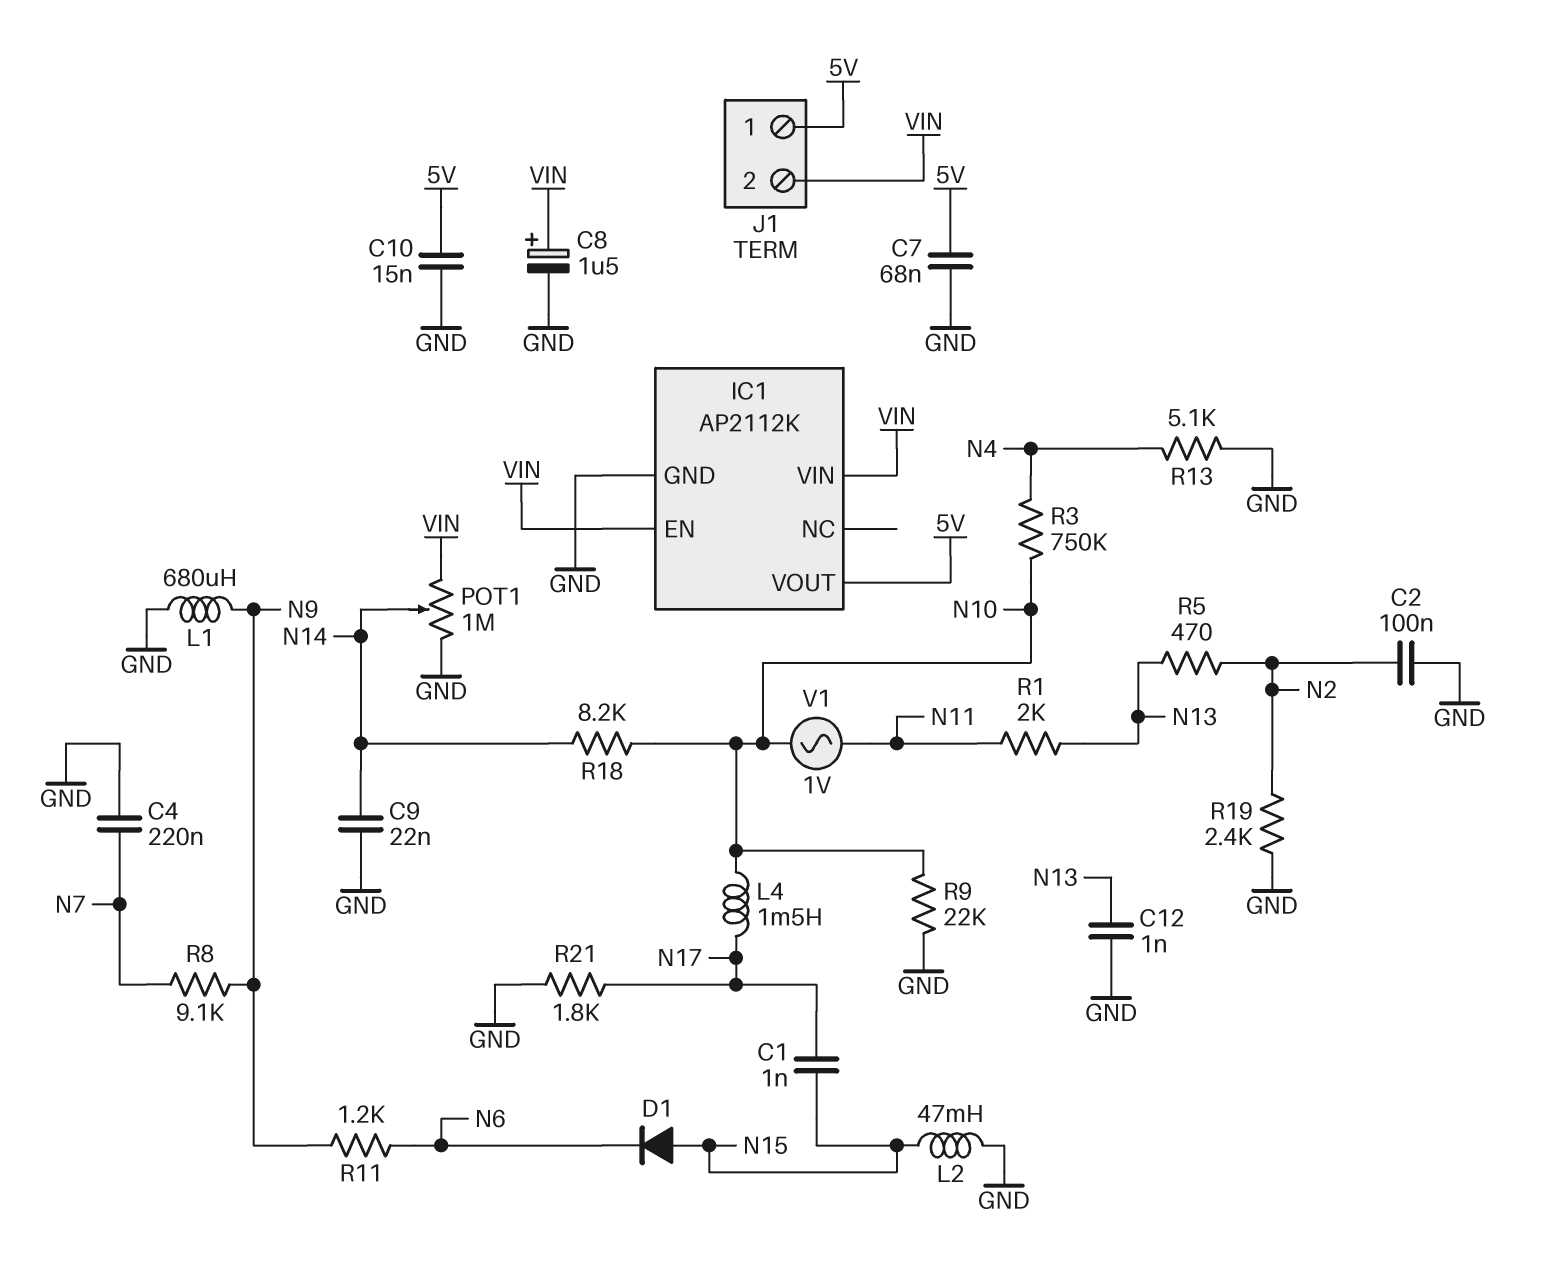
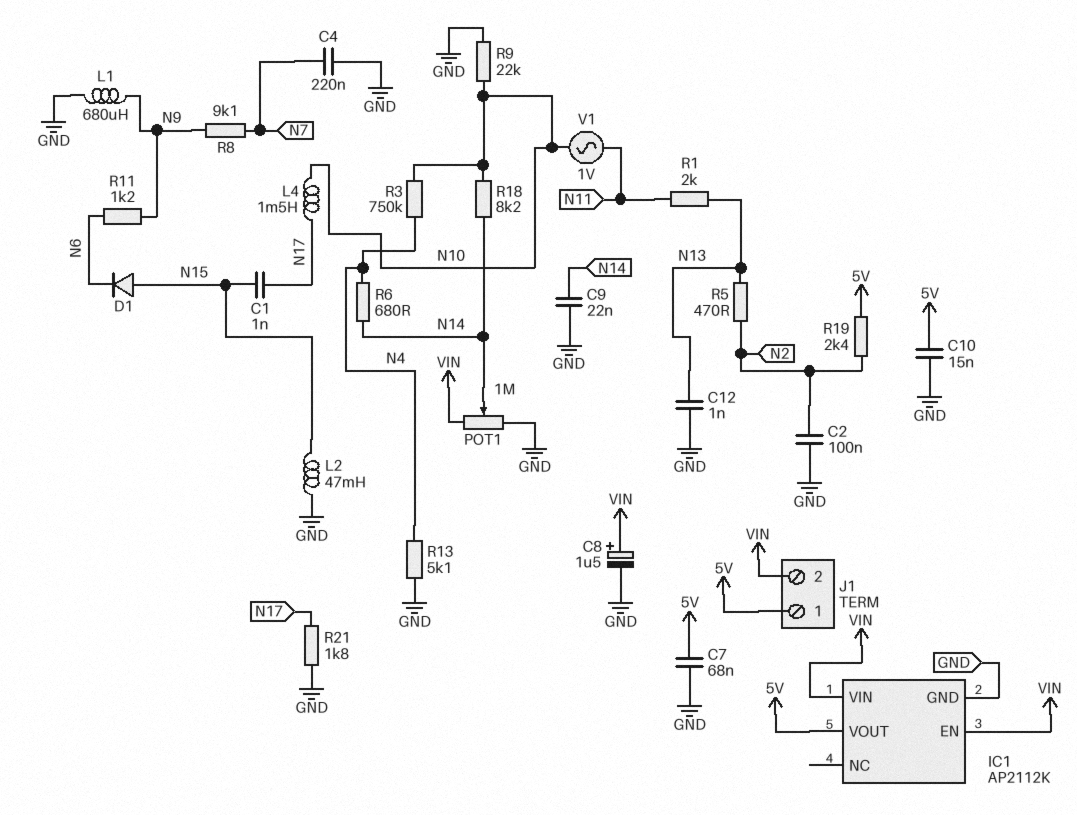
R6: none -> 680 (N4, N14)
R19: 2.4k (GND, N2) -> 2.4k (5V, N2)

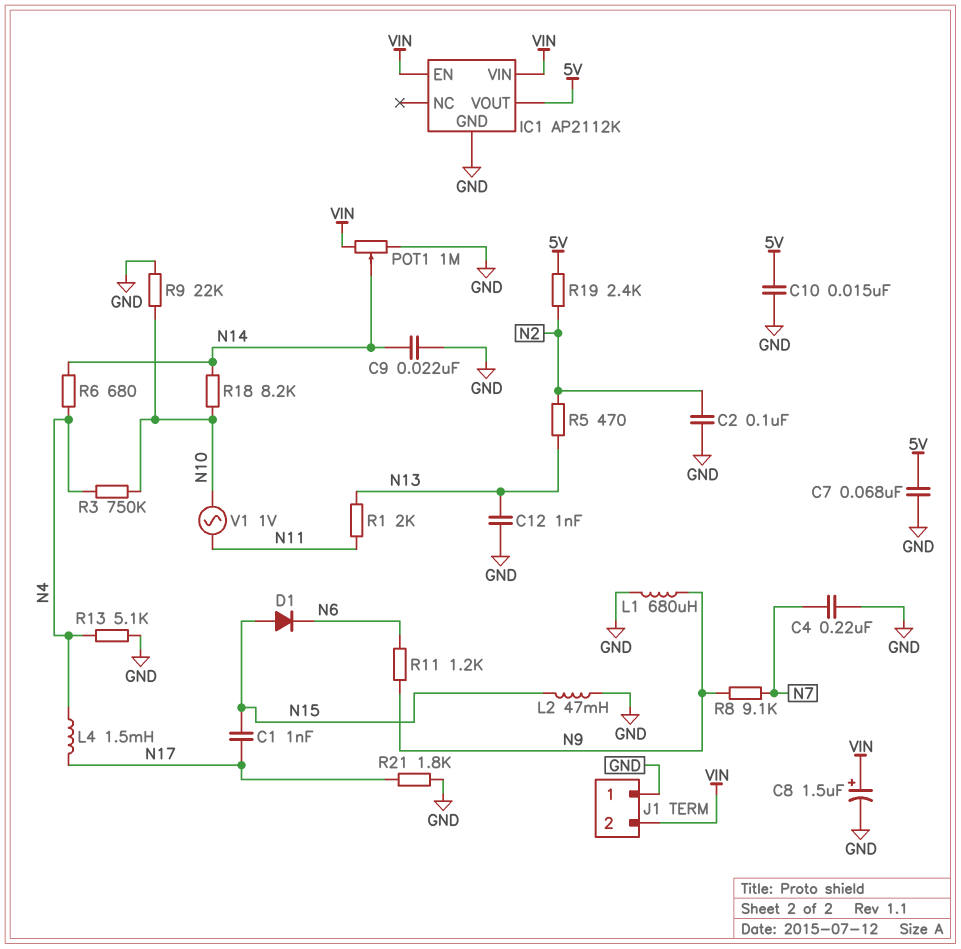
J1 pin 1: 5V -> GND
L4: 1.5mH (N10, N17) -> 1.5mH (N4, N17)

